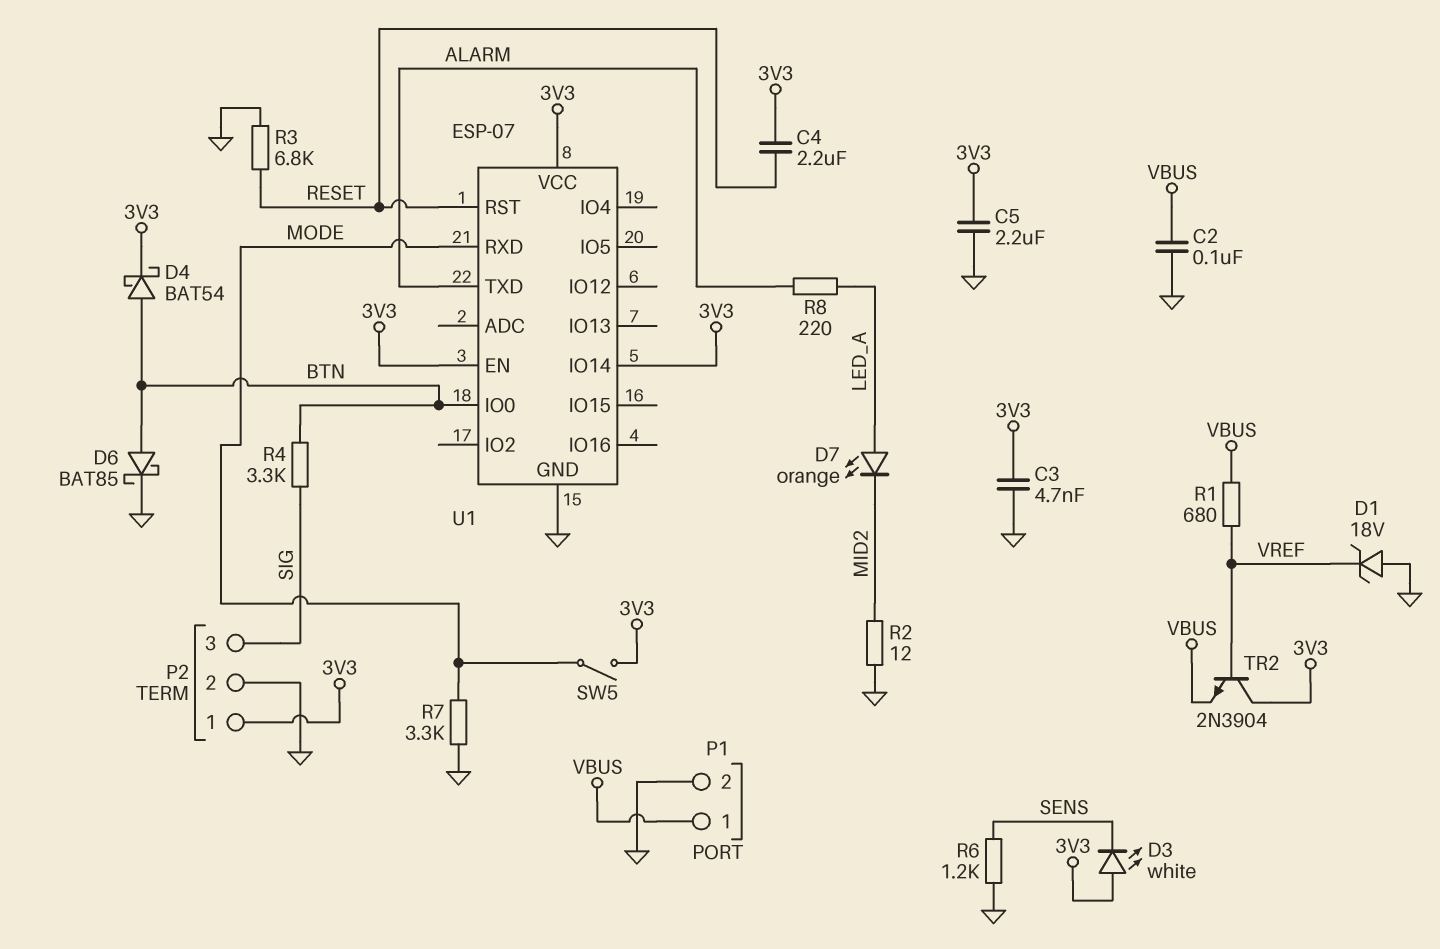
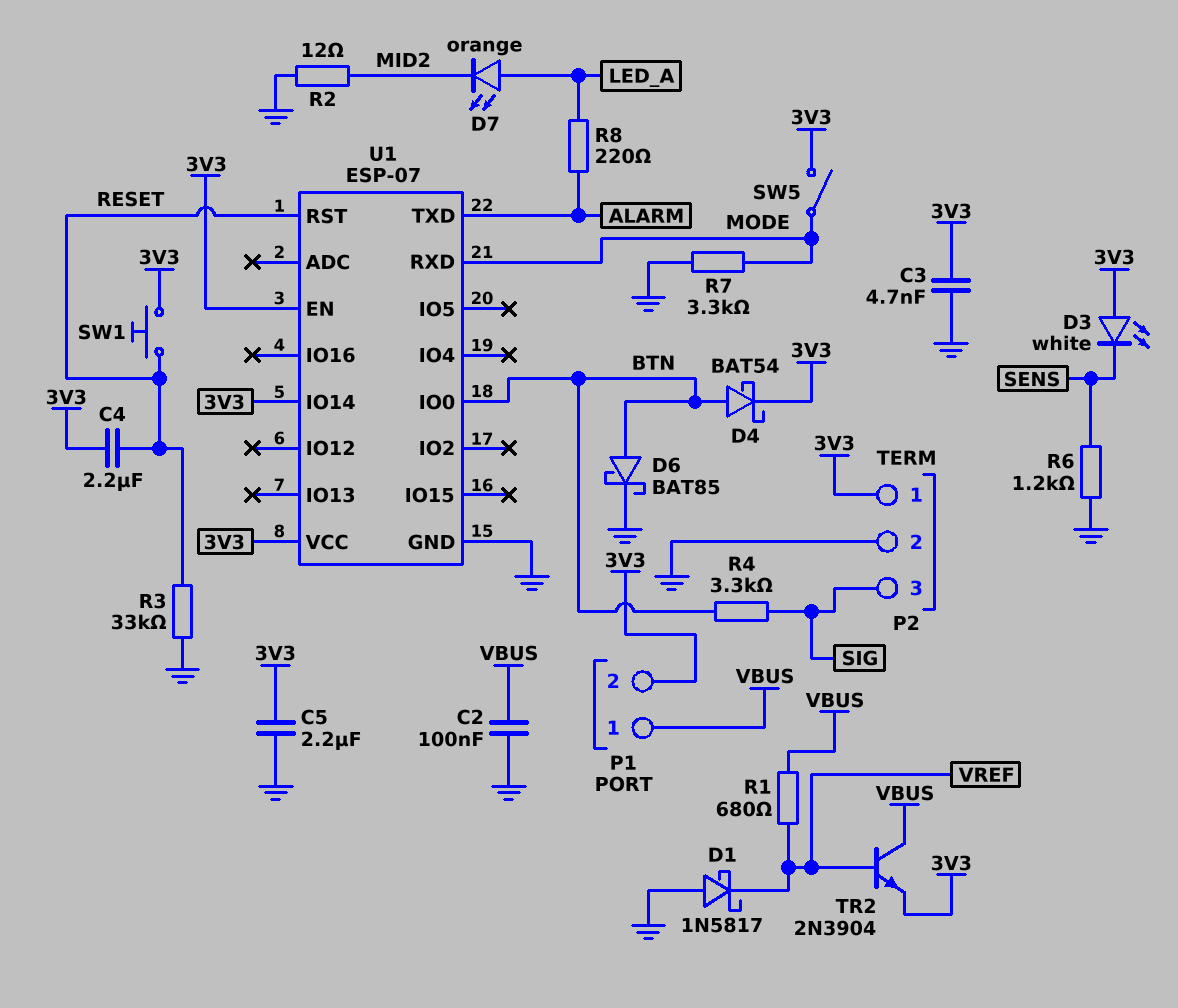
D1: zener 18V (A GND, K VREF) -> schottky 1N5817 (A GND, K VREF)
P1 pin 2: GND -> 3V3
R3: 6.8k (GND, RESET) -> 33k (GND, RESET)
SW1: none -> button (3V3, RESET)
TR2: NPN 2N3904 (B VREF, C 3V3, E VBUS) -> NPN 2N3904 (B VREF, C VBUS, E 3V3)

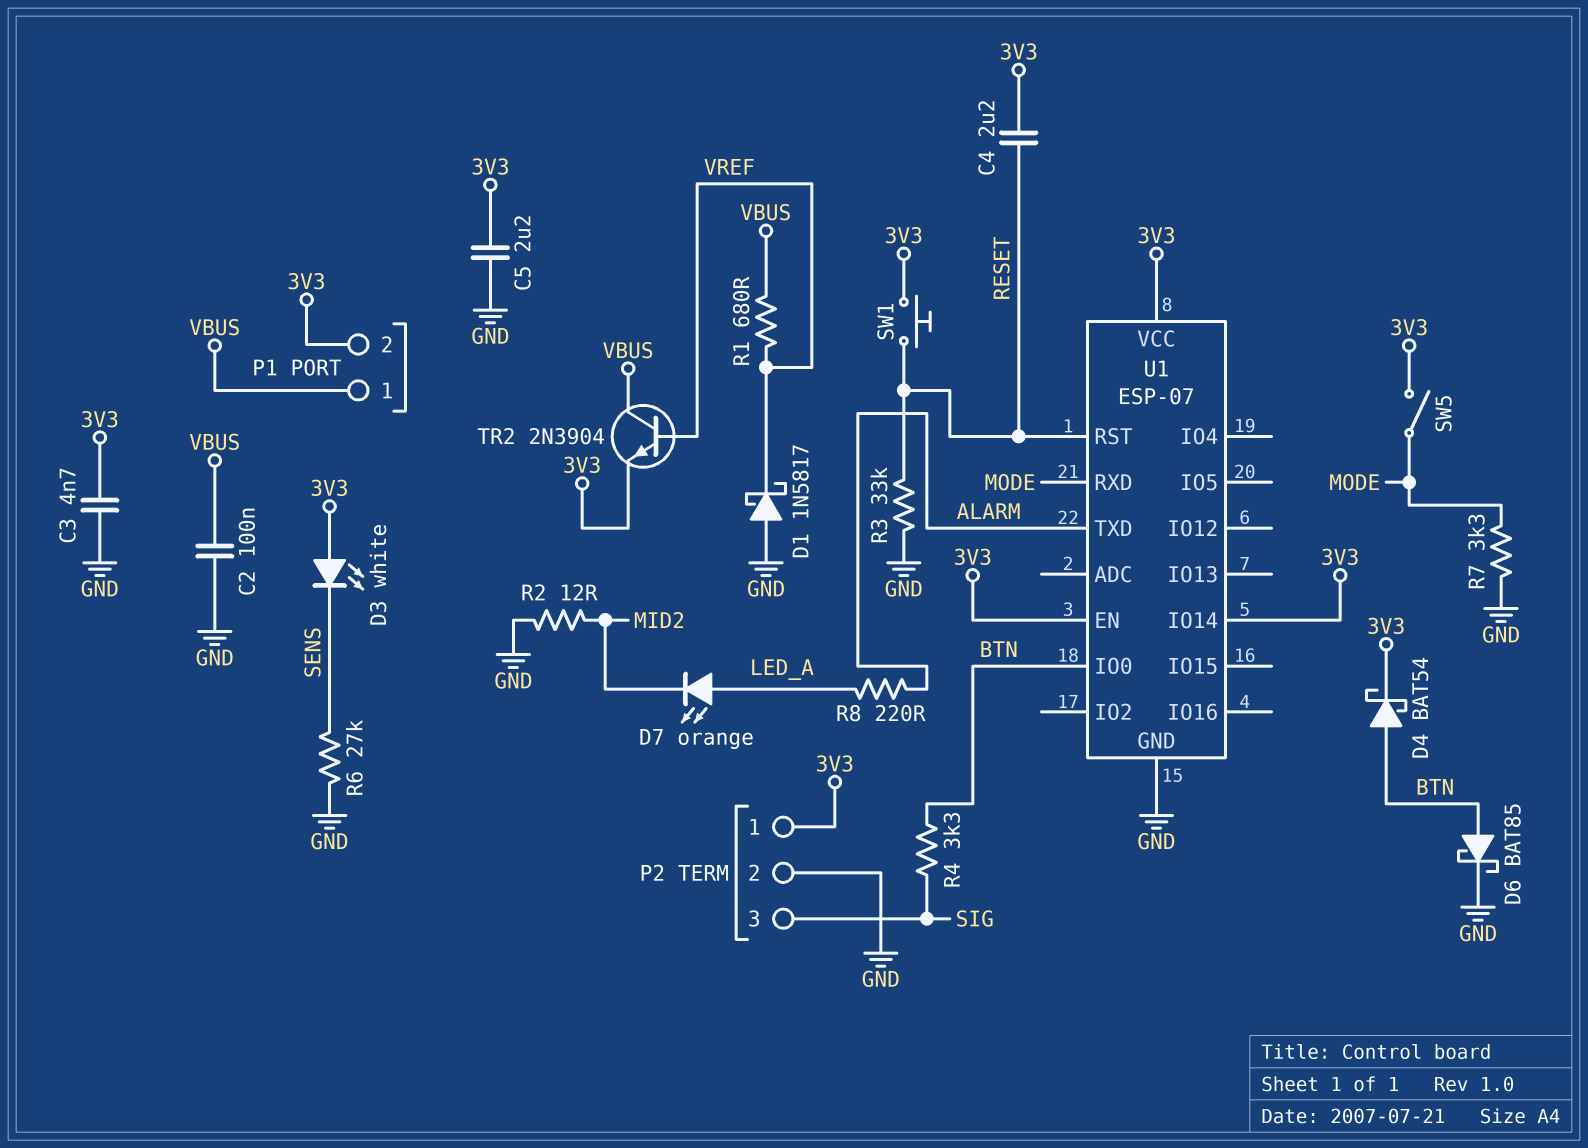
R6: 1.2k (GND, SENS) -> 27k (GND, SENS)

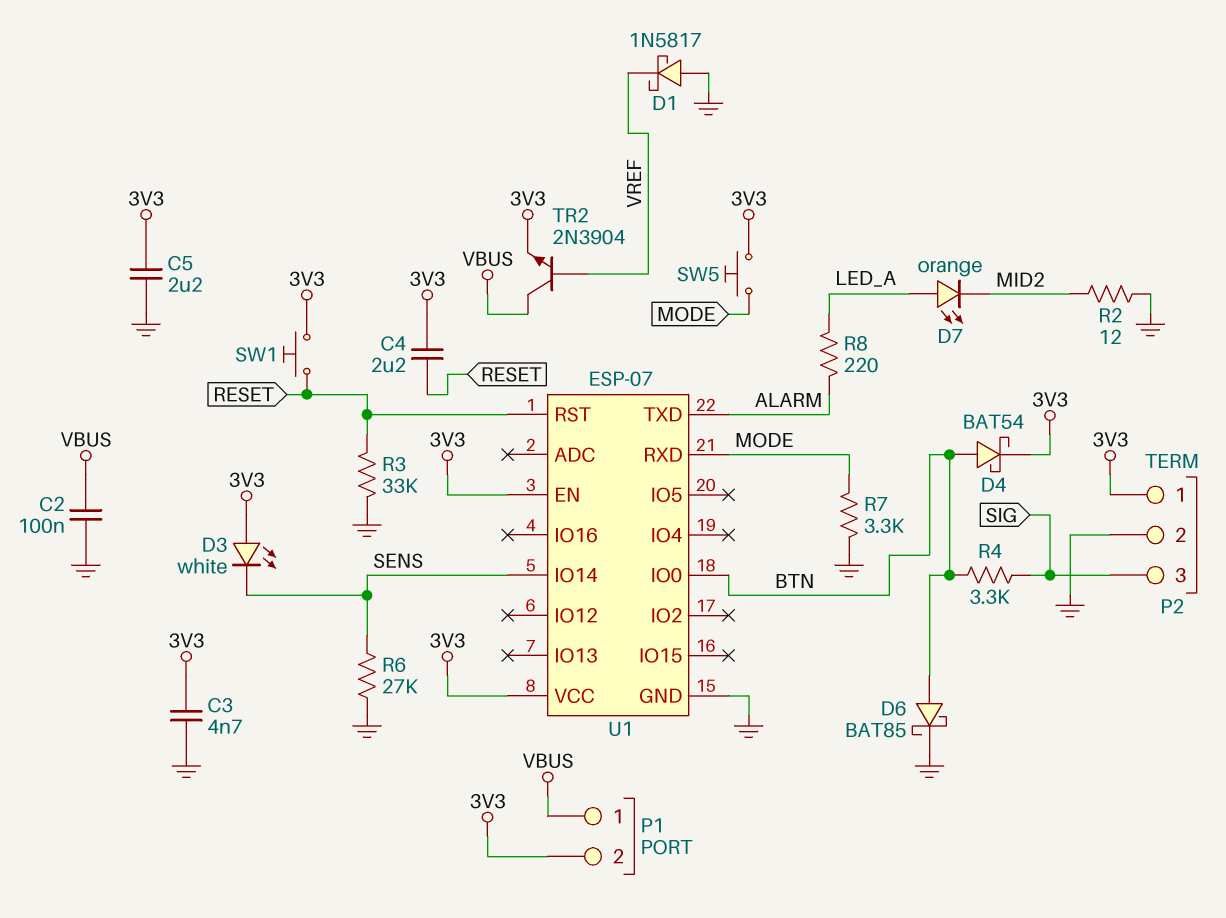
R1: 680 (VBUS, VREF) -> none
SW5: switch (3V3, MODE) -> button (3V3, MODE)
U1 pin IO14: 3V3 -> SENS

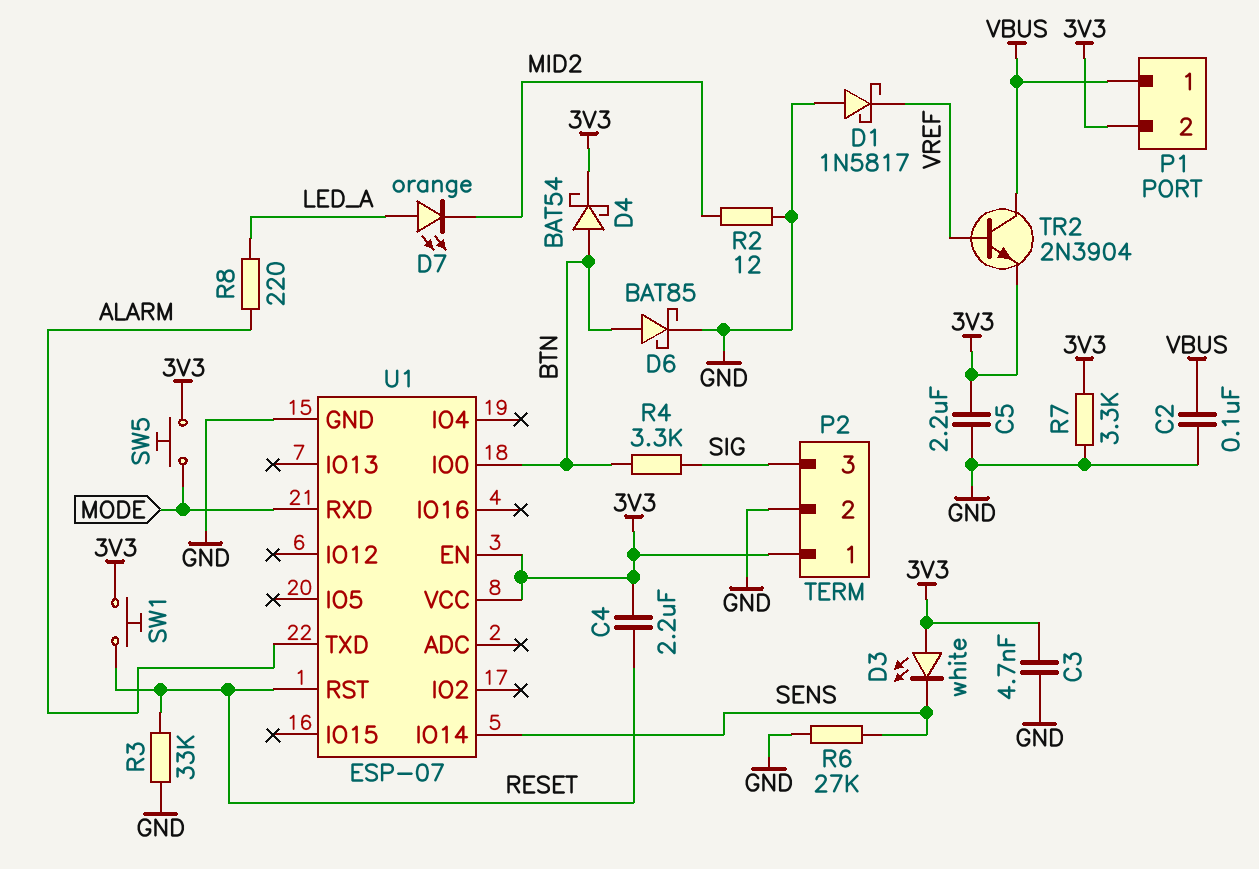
R7: 3.3k (GND, MODE) -> 3.3k (3V3, GND)

